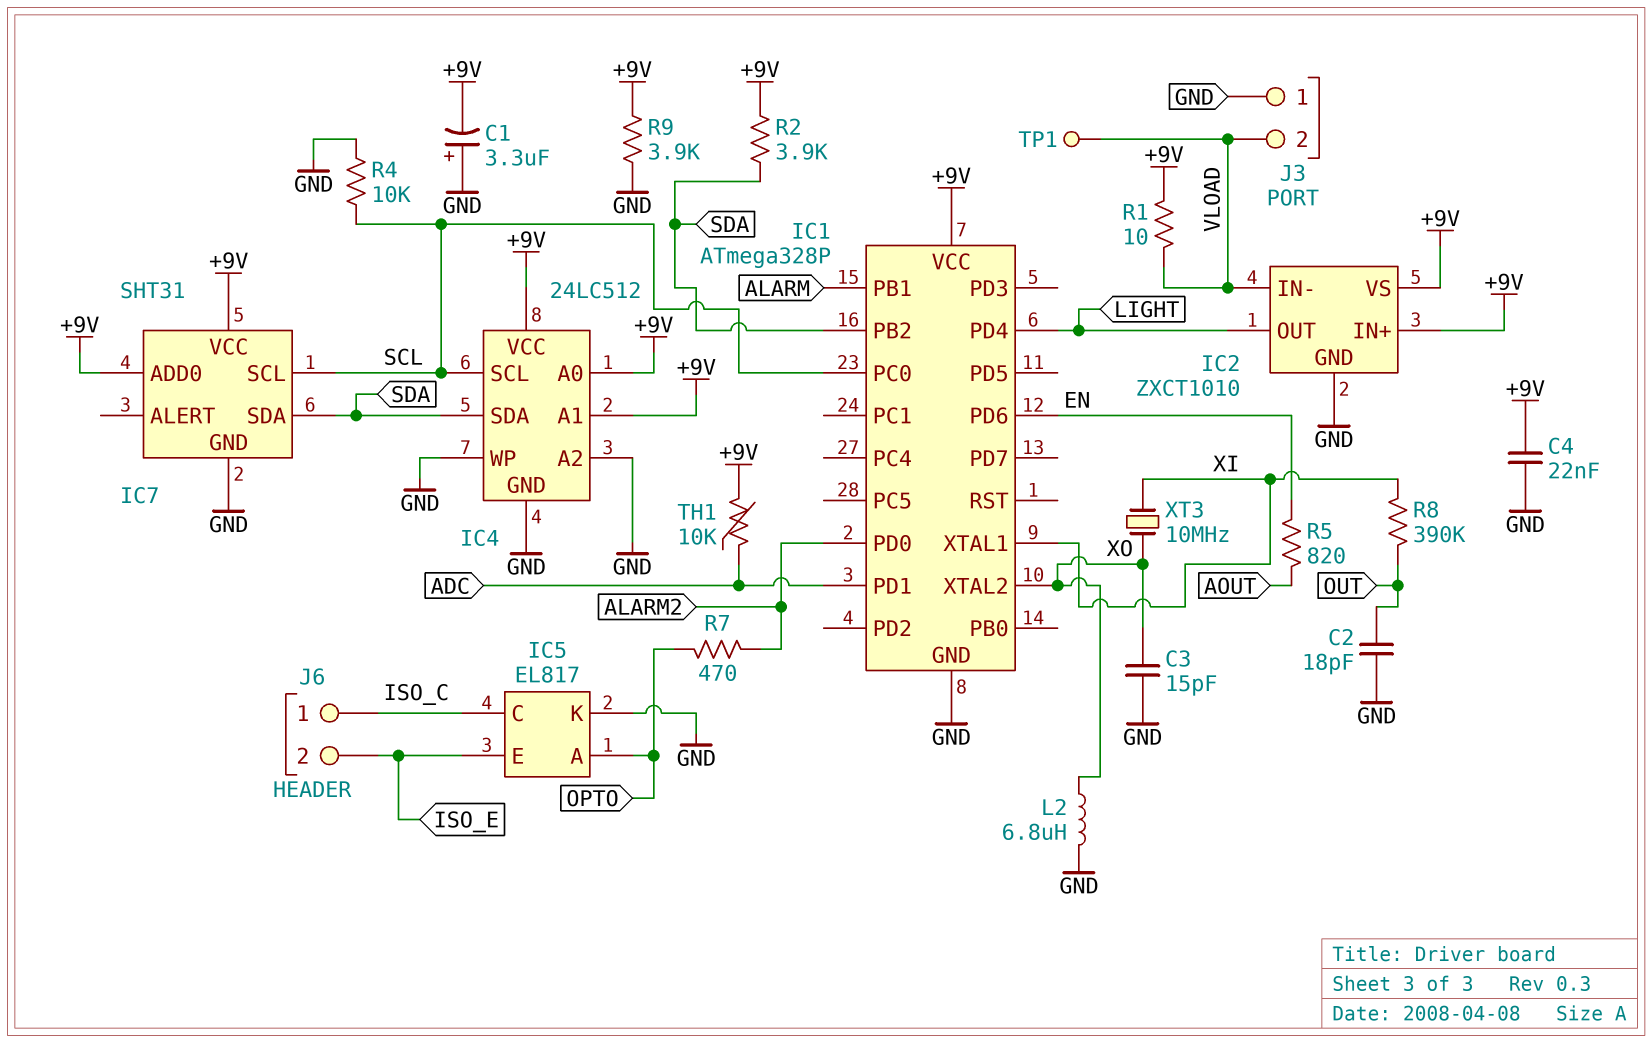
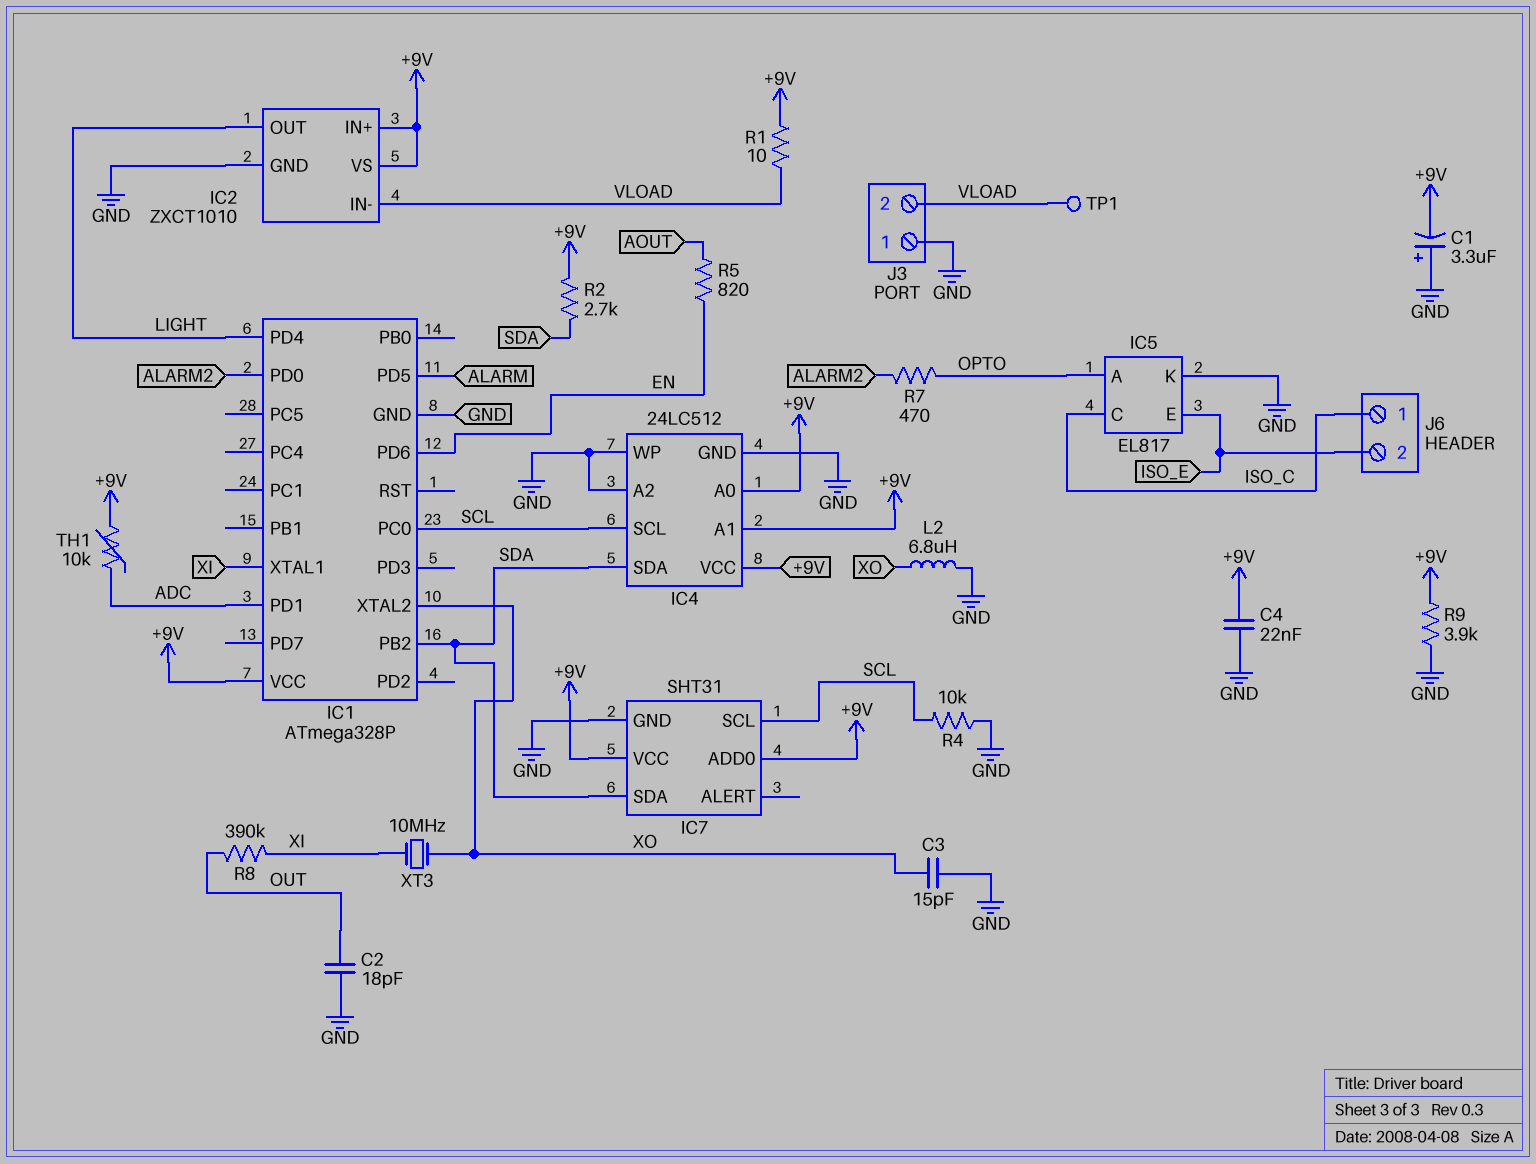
IC1 pin PB1: ALARM -> none
IC1 pin PD5: none -> ALARM
R2: 3.9k (+9V, SDA) -> 2.7k (+9V, SDA)

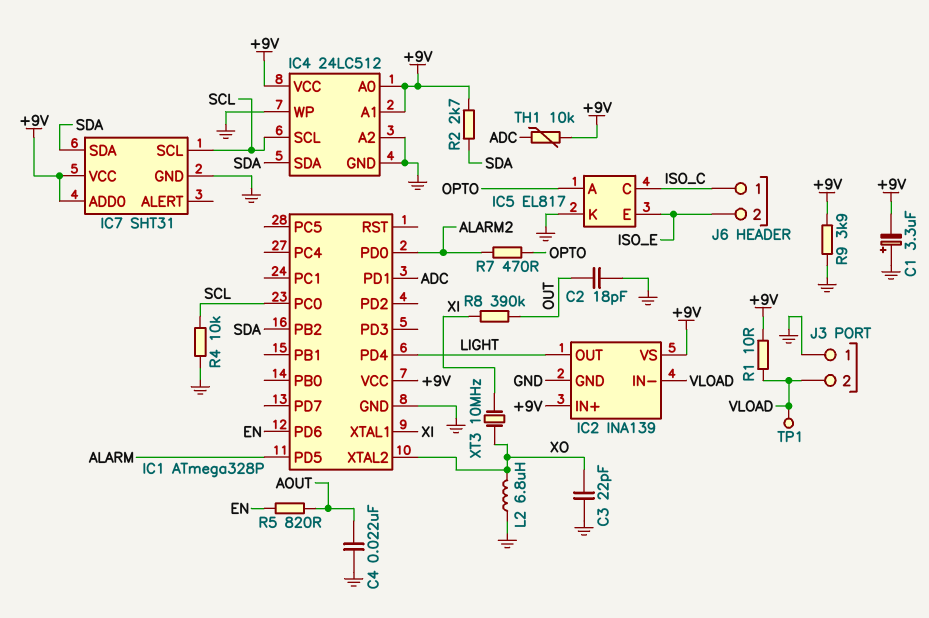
C3: 15pF (GND, XO) -> 22pF (GND, XO)
C4: 22nF (+9V, GND) -> 22nF (AOUT, GND)
IC2: ZXCT1010 -> INA139

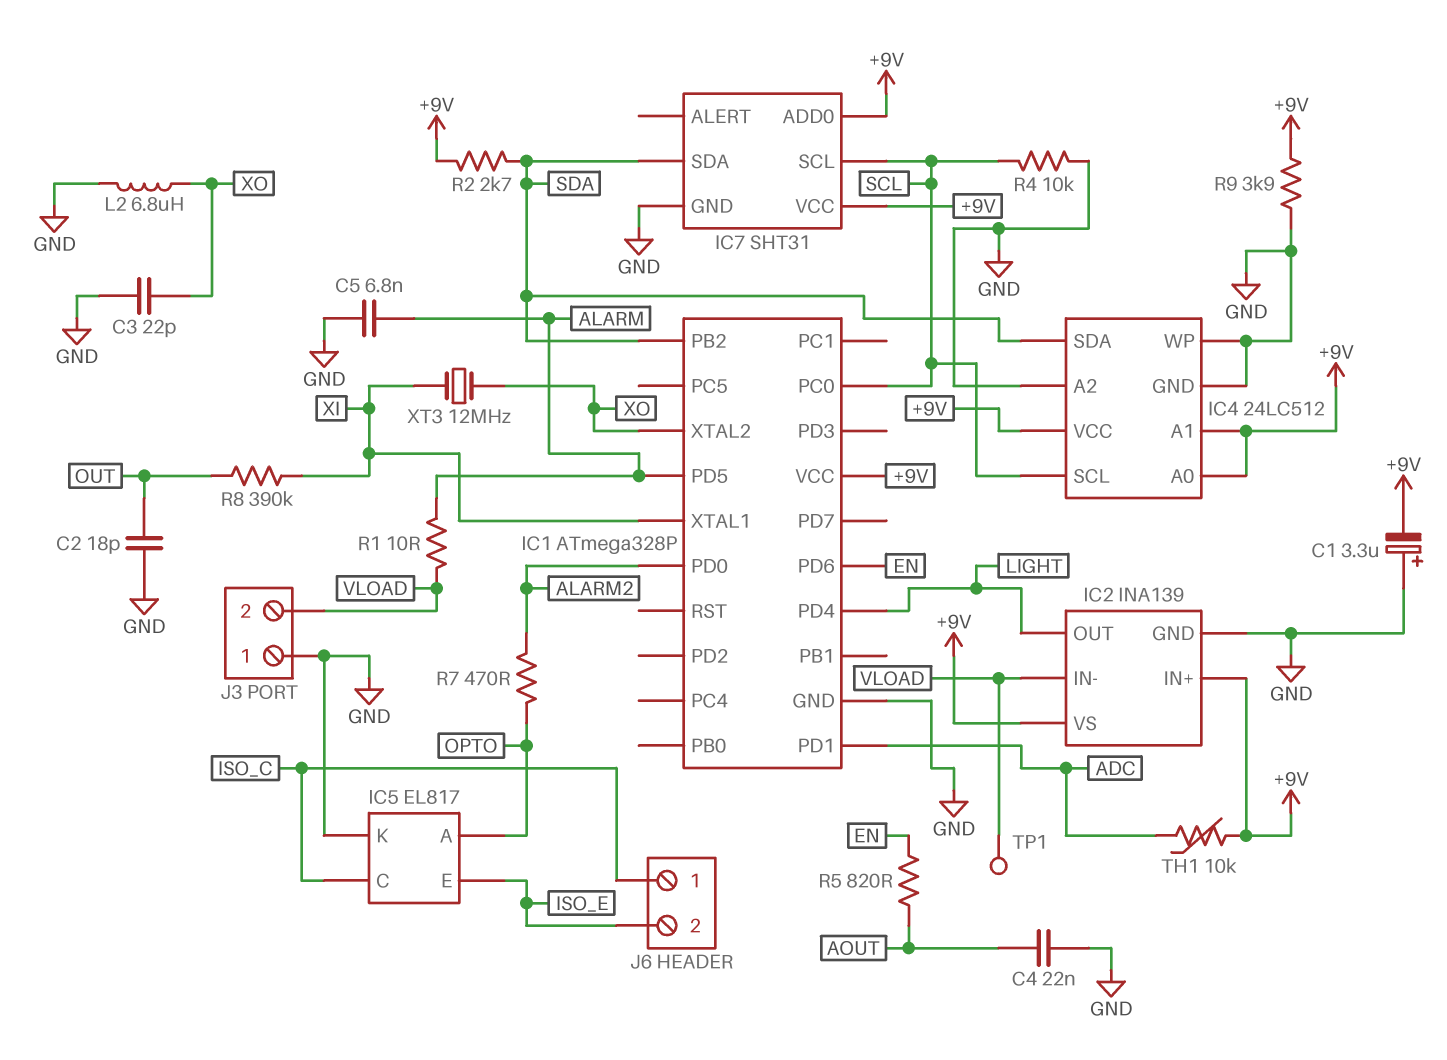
C5: none -> 6.8nF (ALARM, GND)
R1: 10 (+9V, VLOAD) -> 10 (ALARM, VLOAD)
XT3: 10MHz (XI, XO) -> 12MHz (XI, XO)

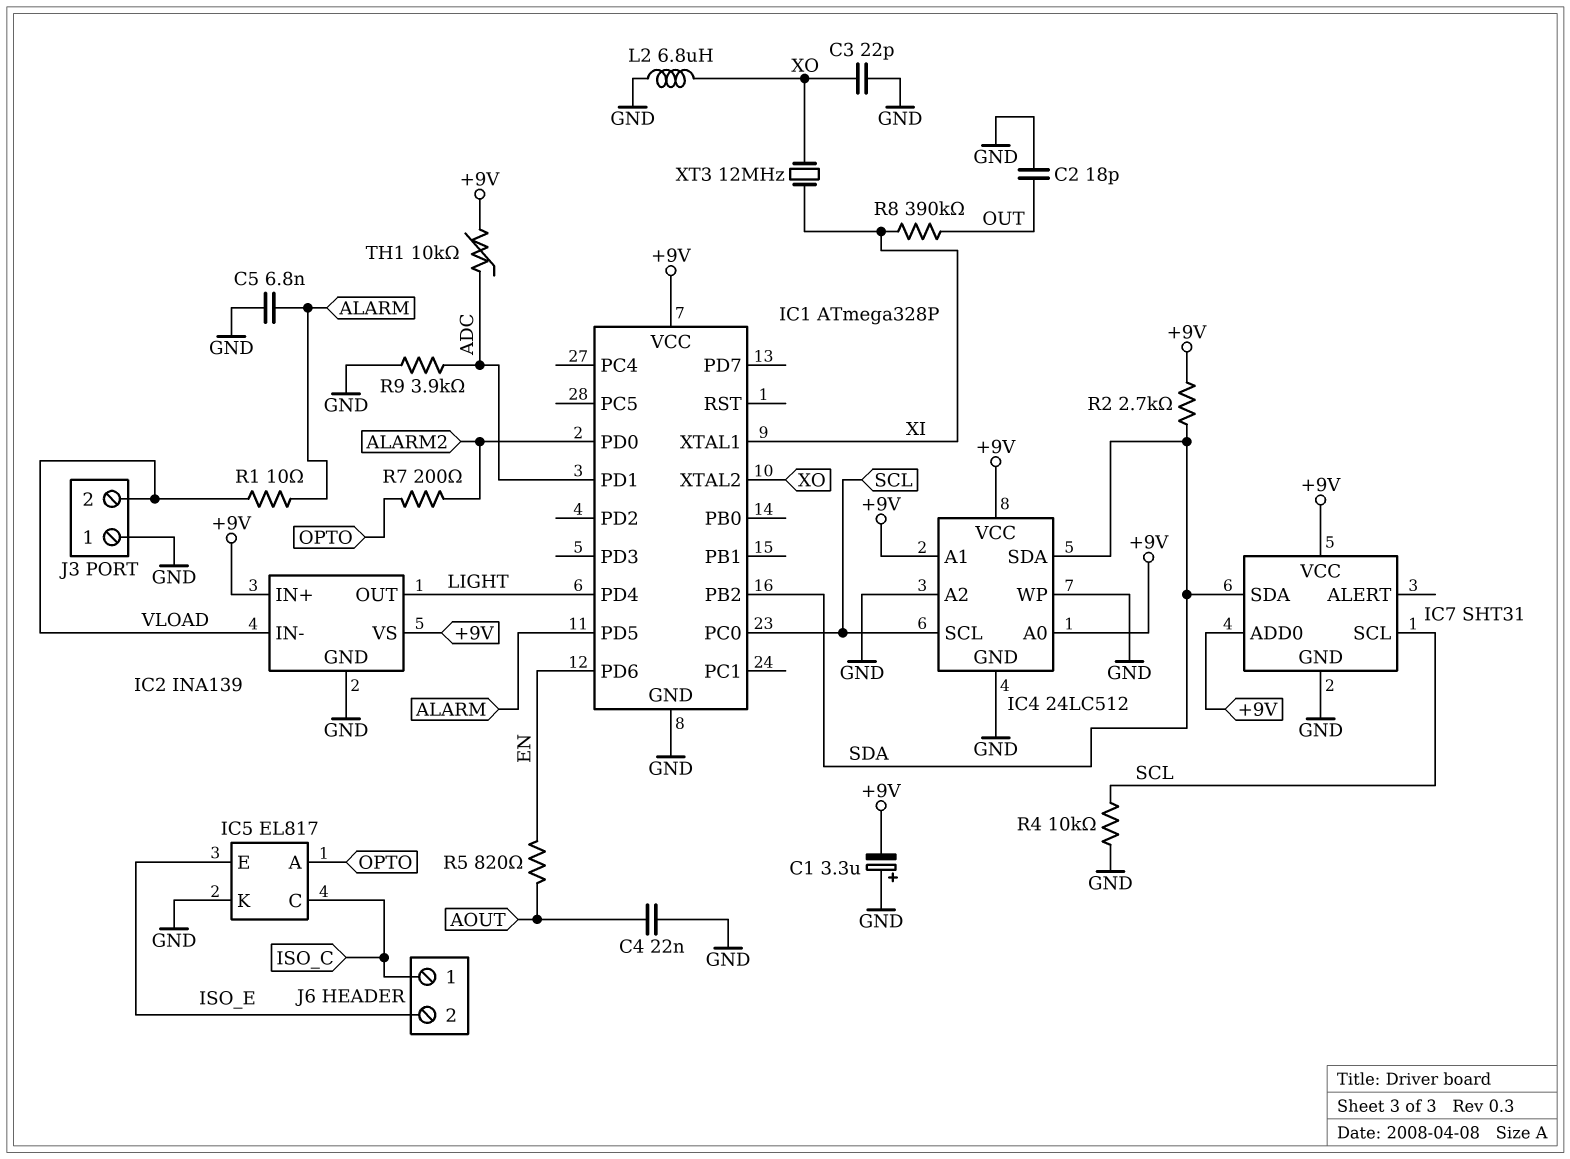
R7: 470 (ALARM2, OPTO) -> 200 (ALARM2, OPTO)
R9: 3.9k (+9V, GND) -> 3.9k (ADC, GND)
TP1: test point (VLOAD) -> none

